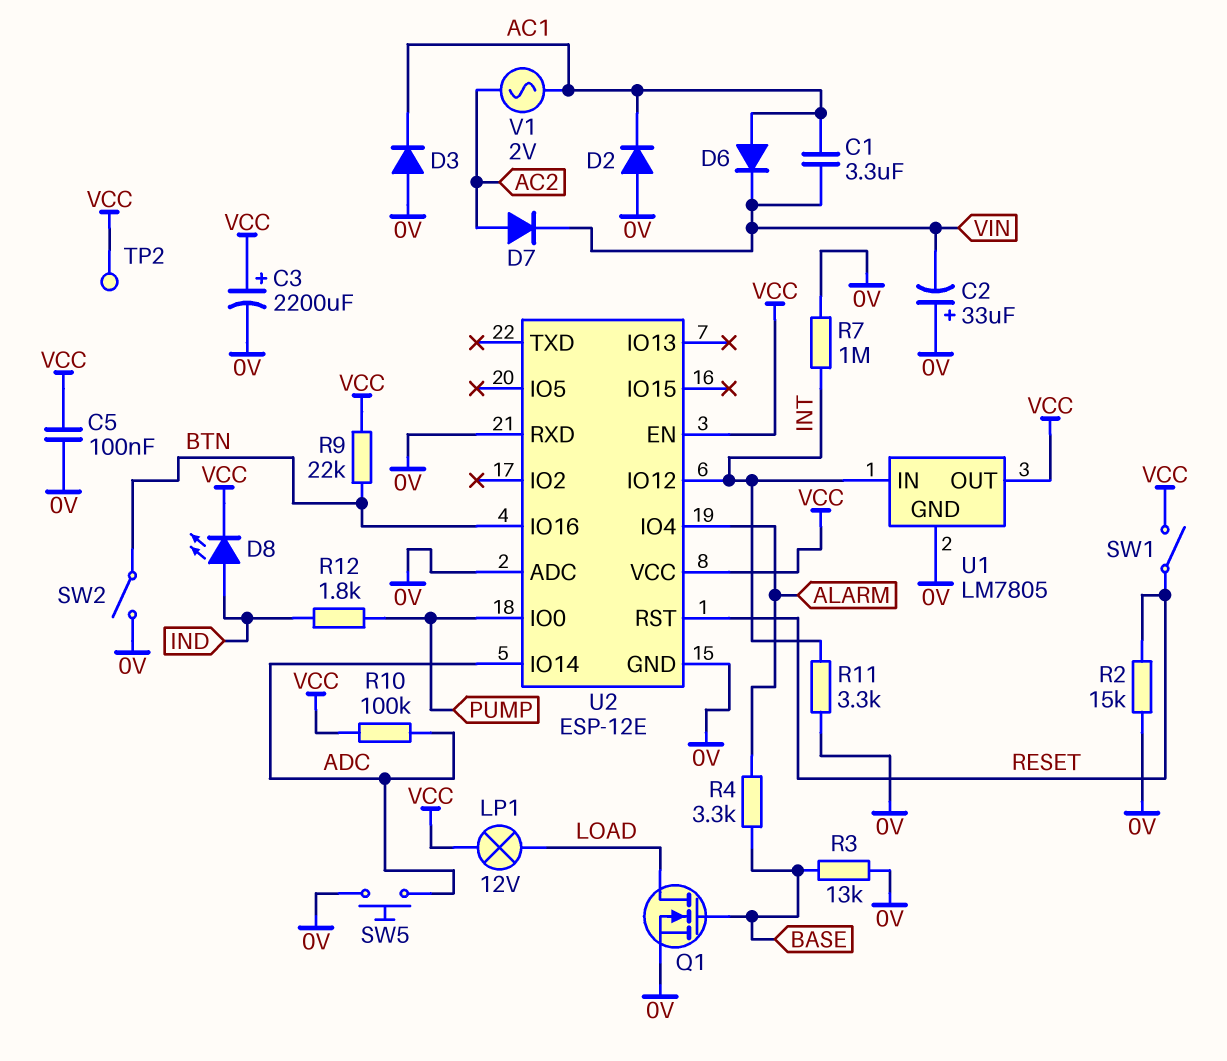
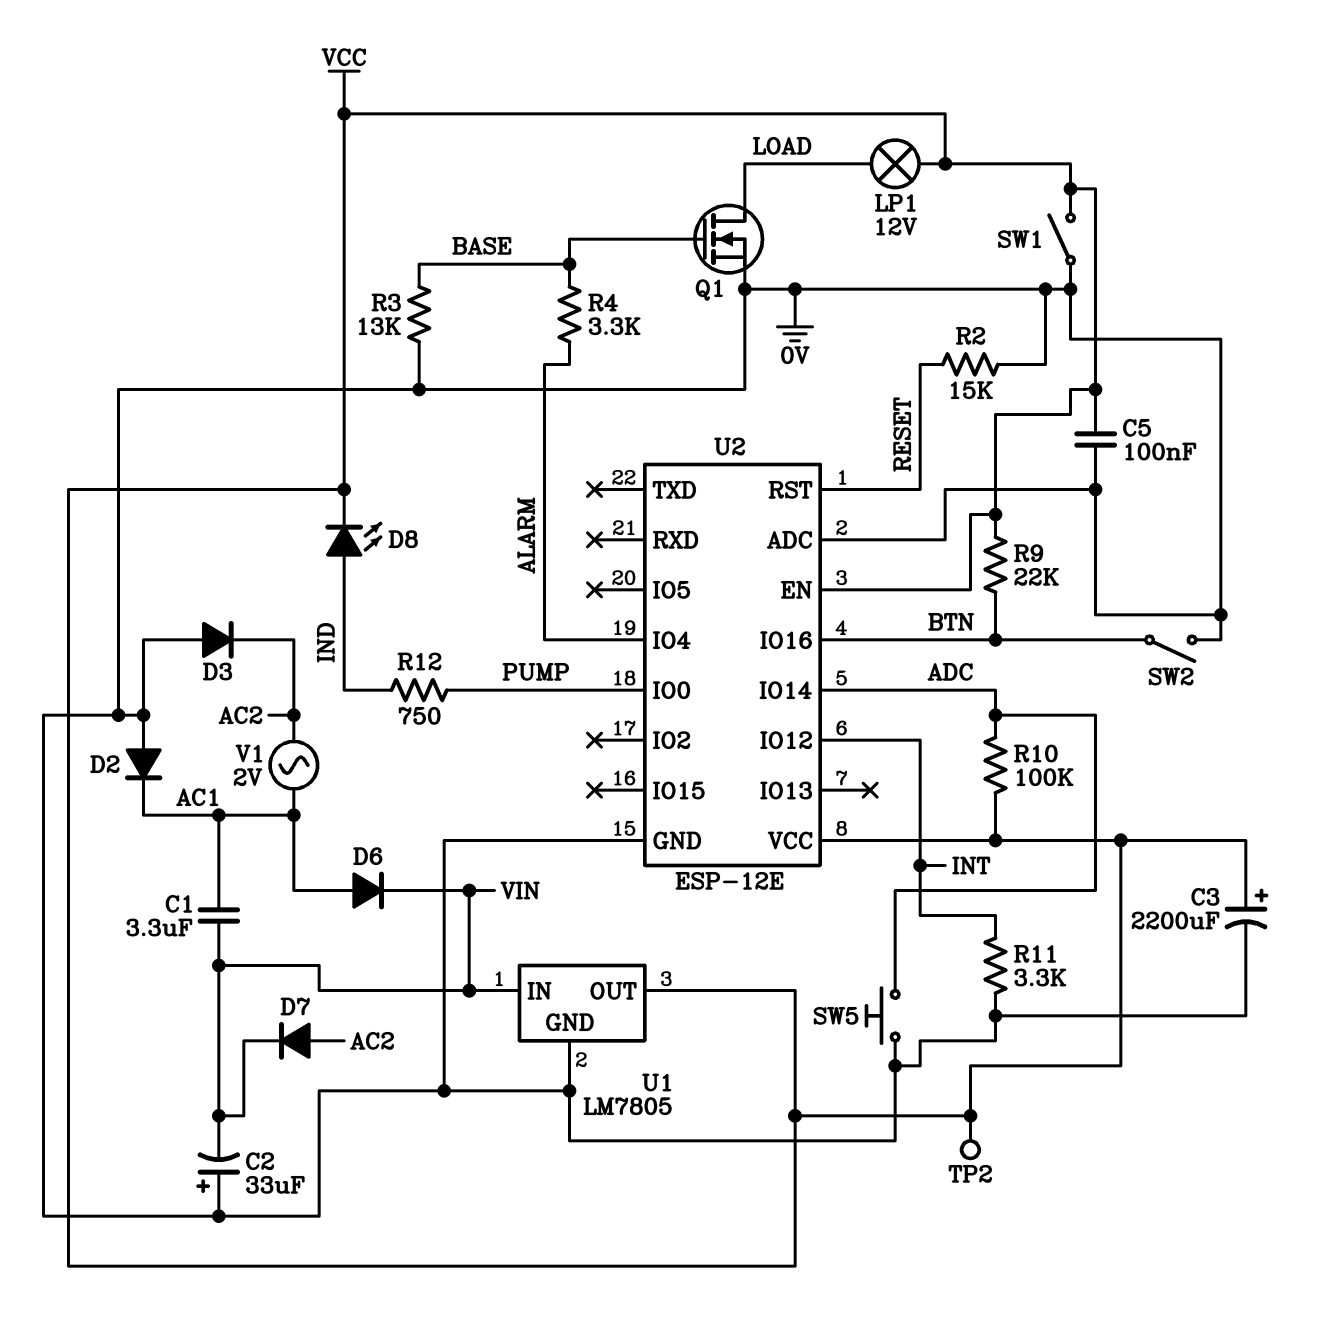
D3: diode (A 0V, K AC1) -> diode (A 0V, K AC2)
R7: 1M (0V, INT) -> none
R12: 1.8k (IND, PUMP) -> 750 (IND, PUMP)
SW1: switch (RESET, VCC) -> switch (0V, VCC)
U1 pin IN: INT -> VIN
U2 pin RXD: 0V -> none

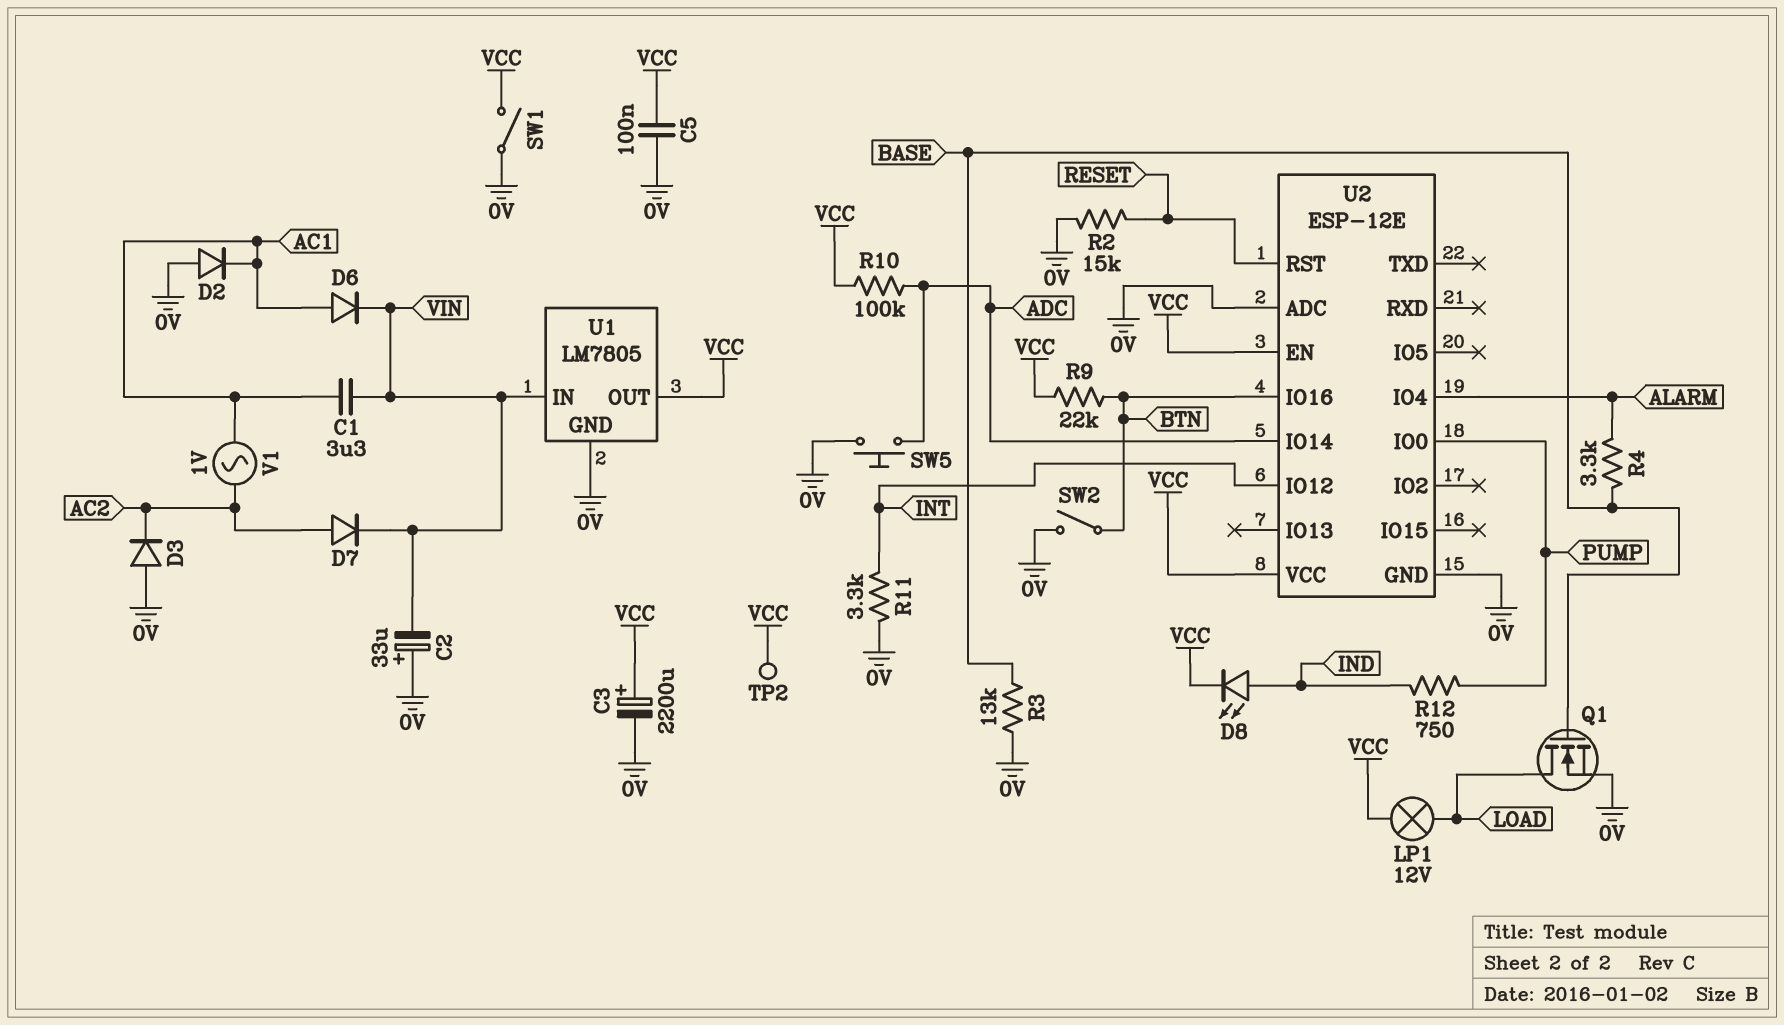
V1: AC 2V (AC1, AC2) -> AC 1V (AC1, AC2)

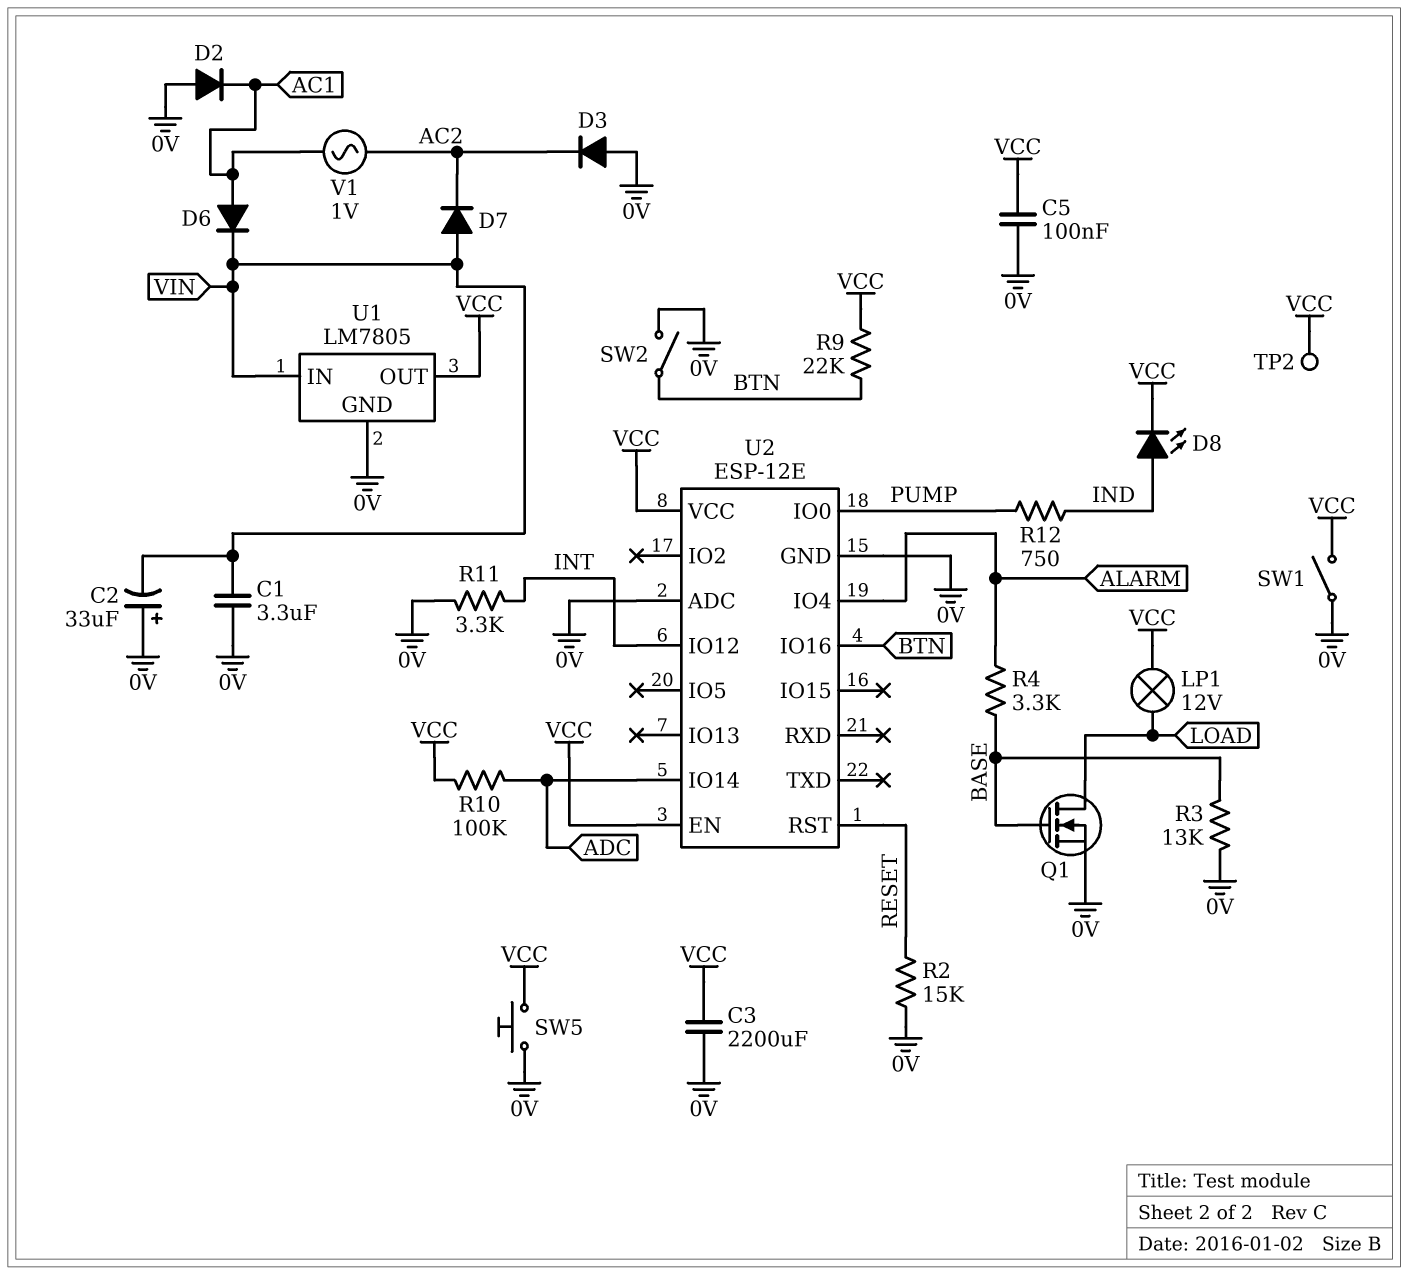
C1: 3.3uF (AC1, VIN) -> 3.3uF (0V, VIN)
C3: 2200uF (plus VCC, minus 0V) -> 2200uF (0V, VCC)
D7: diode (A AC2, K VIN) -> diode (A VIN, K AC2)
SW5: button (0V, ADC) -> button (0V, VCC)

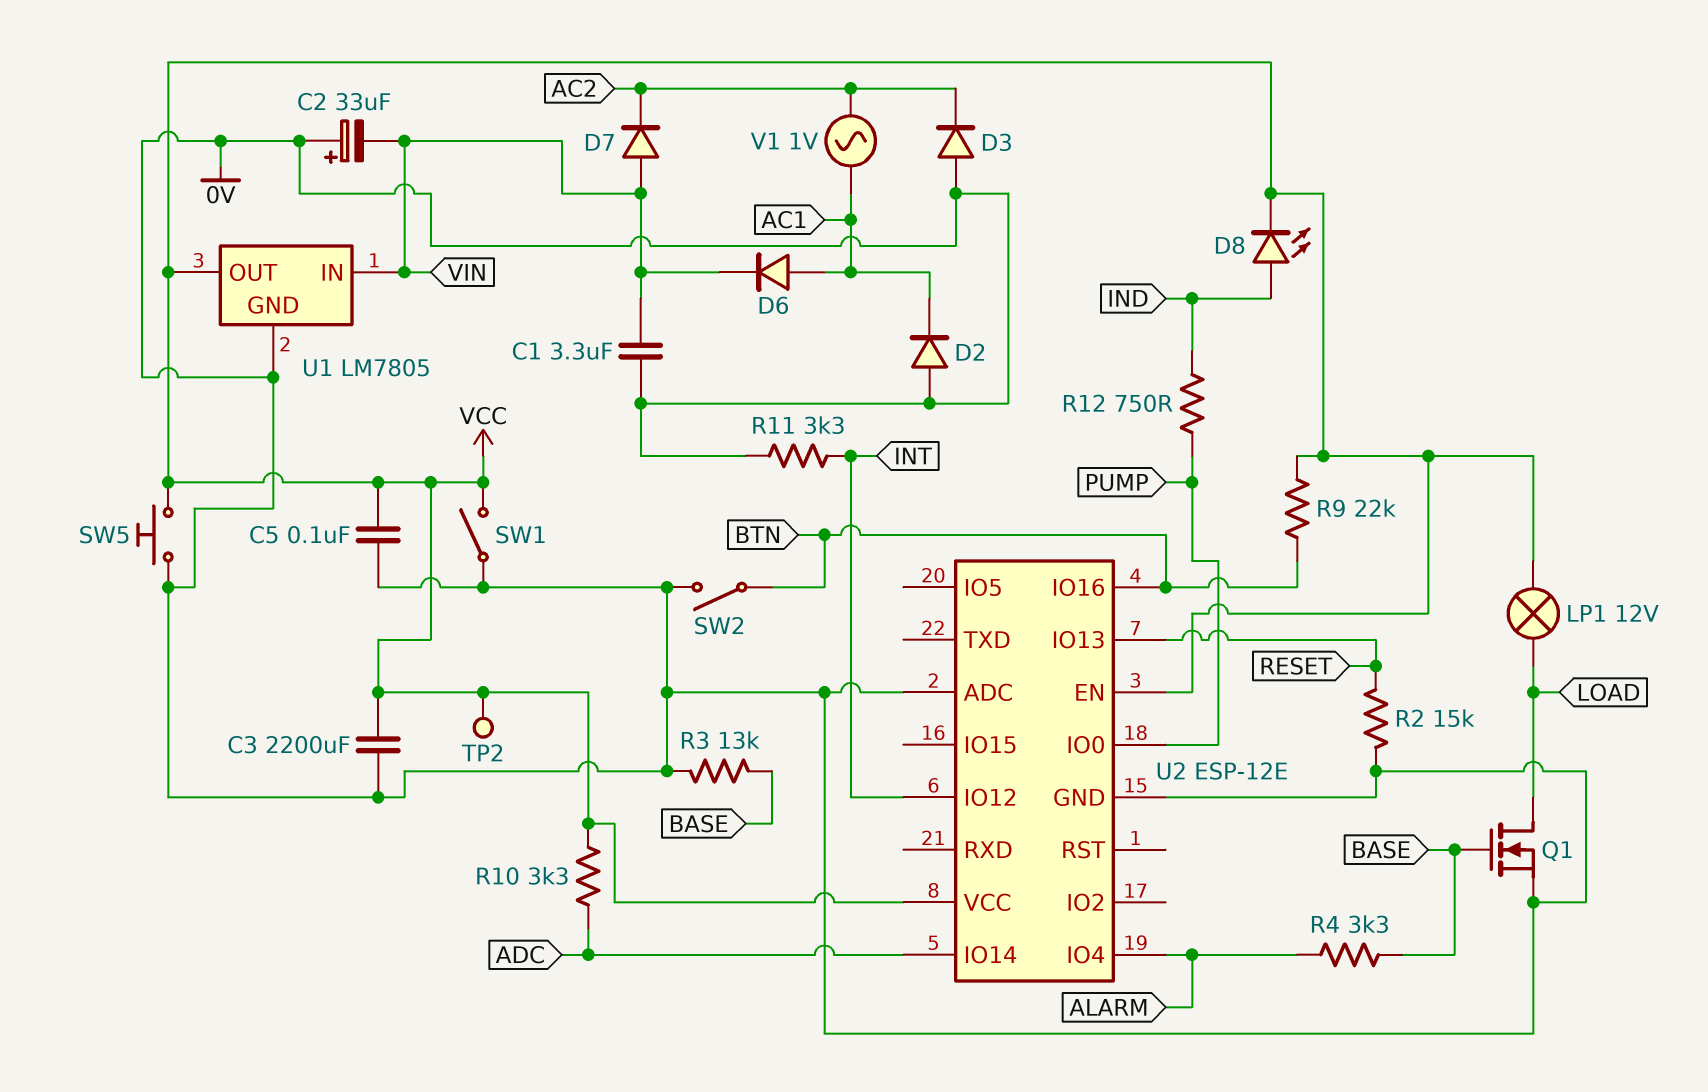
R10: 100k (ADC, VCC) -> 3.3k (ADC, VCC)
U2 pin IO13: none -> RESET
U2 pin RST: RESET -> none

